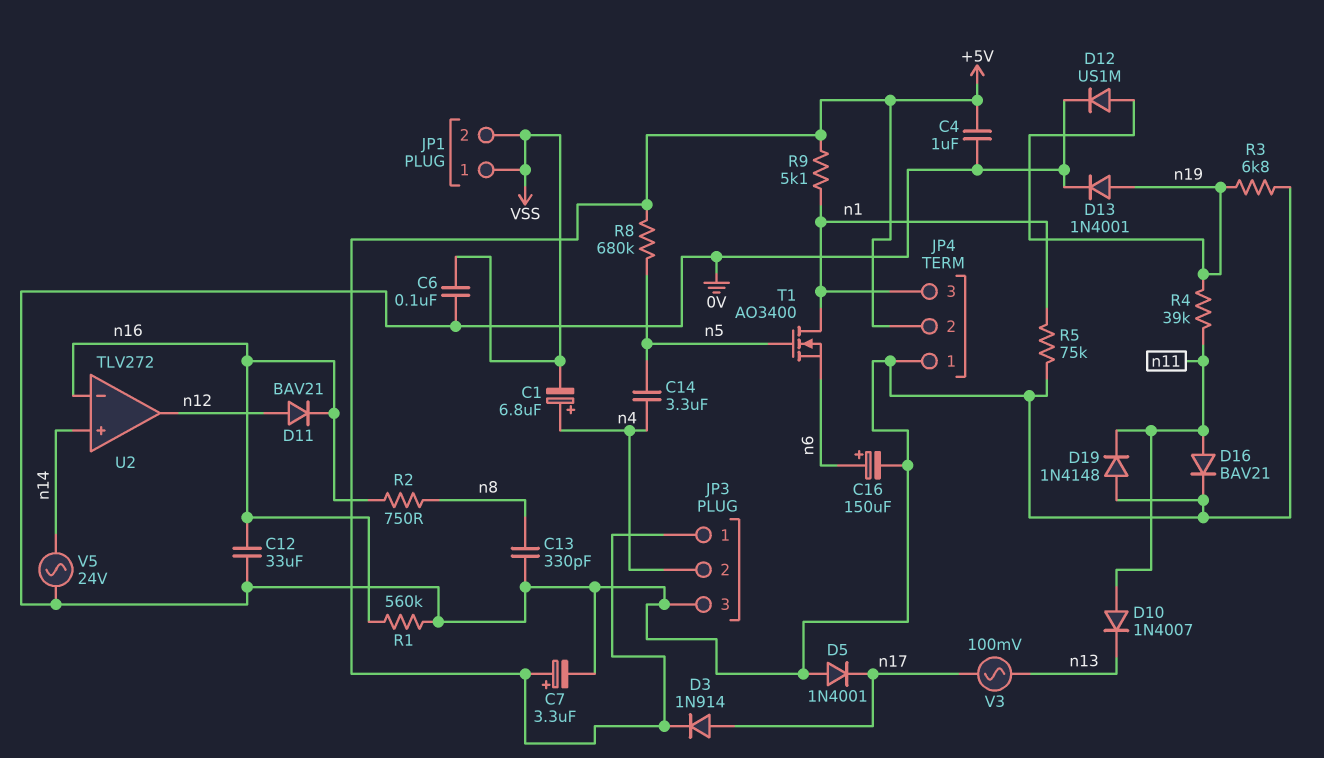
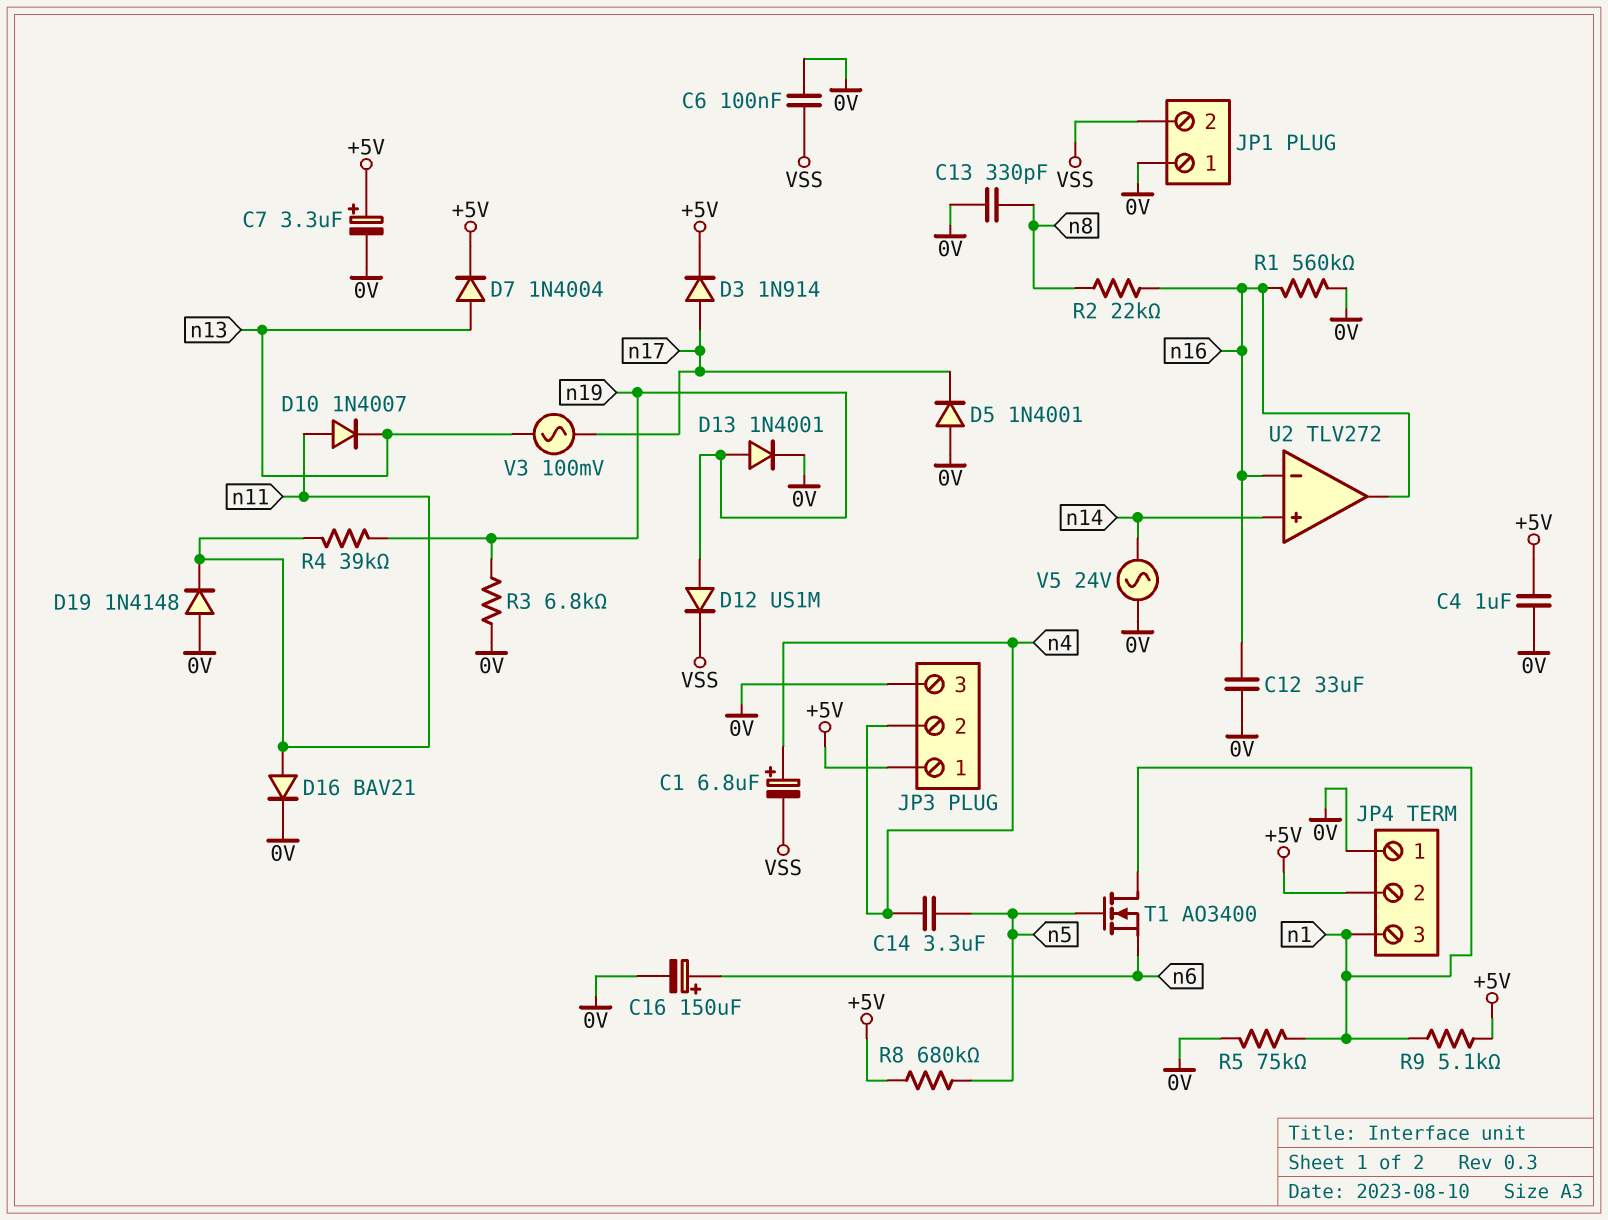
D7: none -> diode 1N4004 (A n13, K +5V)
D11: diode BAV21 (A n12, K n16) -> none
D12: diode US1M (A n19, K 0V) -> diode US1M (A n19, K VSS)
JP1 pin 1: VSS -> 0V
R2: 750 (n8, n16) -> 22k (n8, n16)
U2 pin out: n12 -> n16

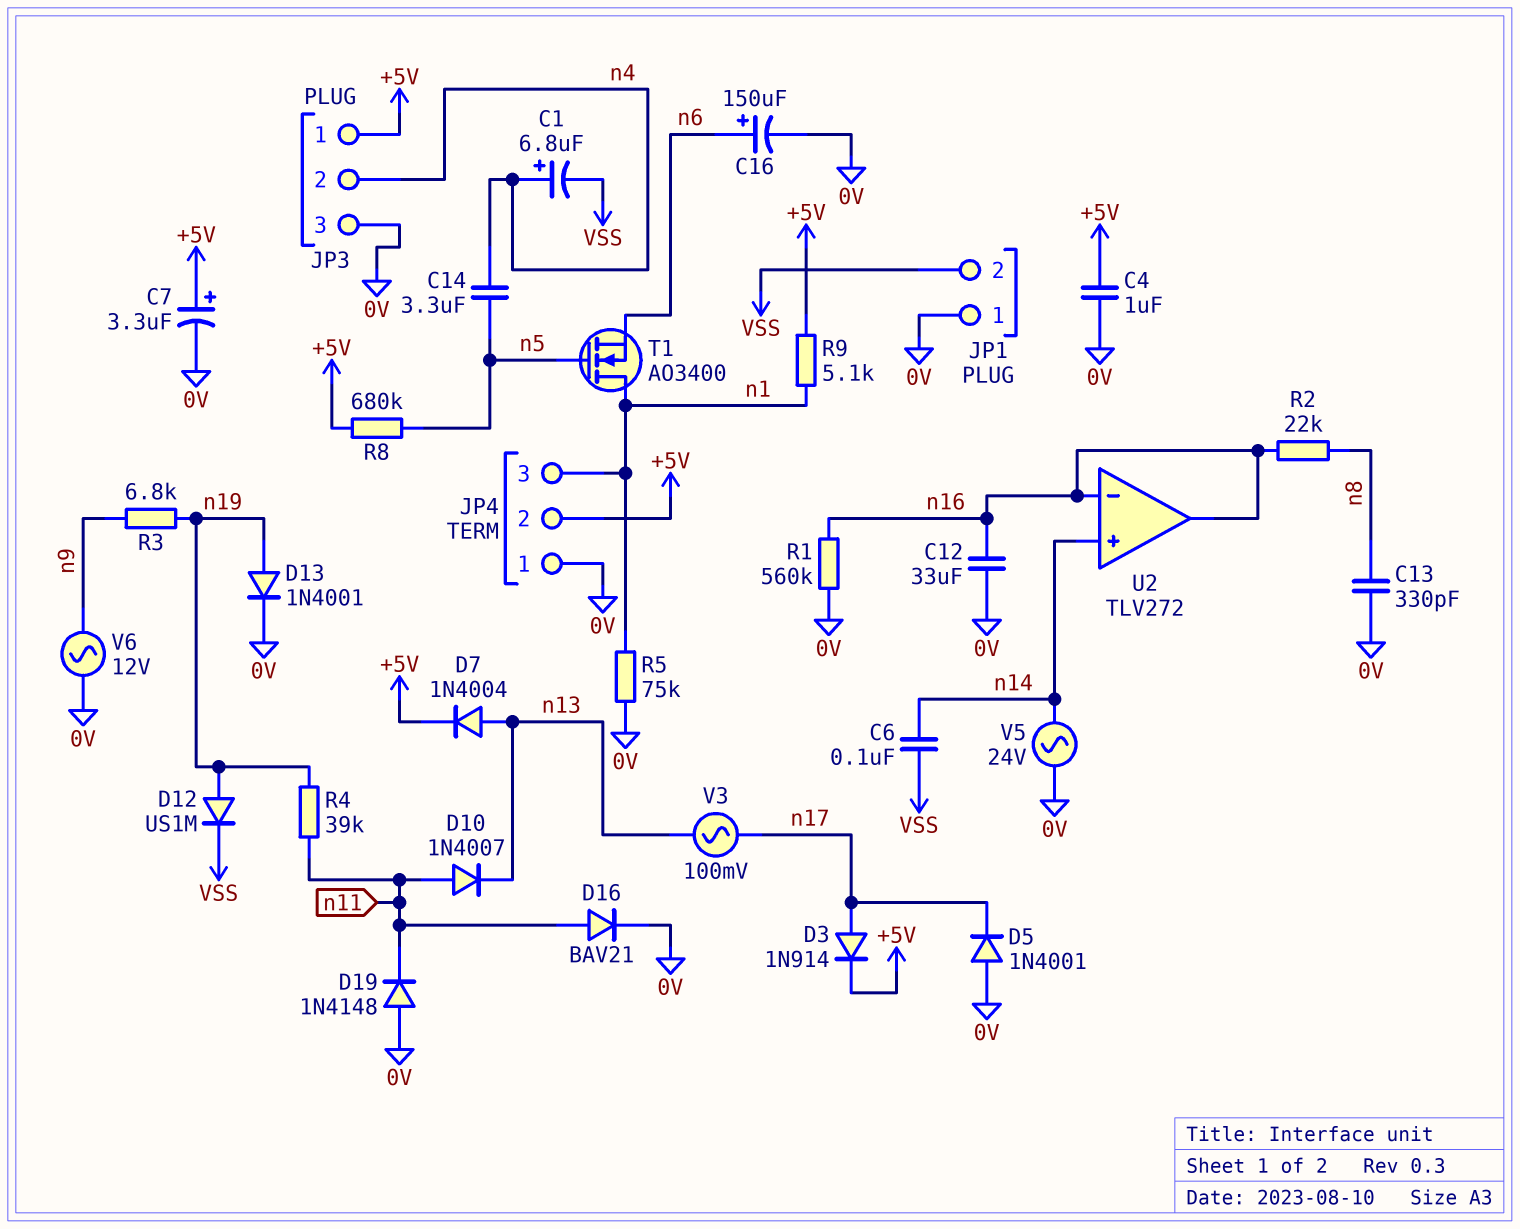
C6: 100nF (0V, VSS) -> 100nF (VSS, n14)
R3: 6.8k (0V, n19) -> 6.8k (n9, n19)
V6: none -> AC 12V (0V, n9)

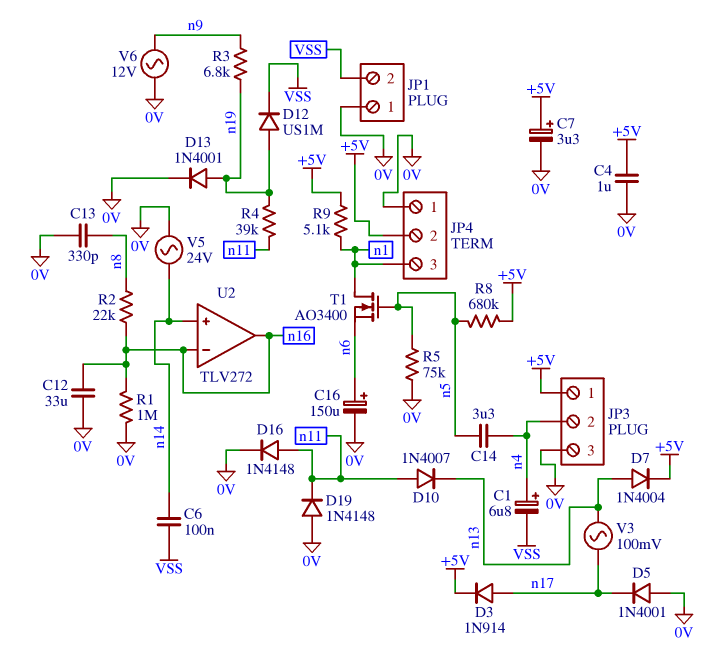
D16: diode BAV21 (A n11, K 0V) -> diode 1N4148 (A n11, K 0V)
R1: 560k (0V, n16) -> 1M (0V, n16)
R5: 75k (0V, n1) -> 75k (0V, n5)

